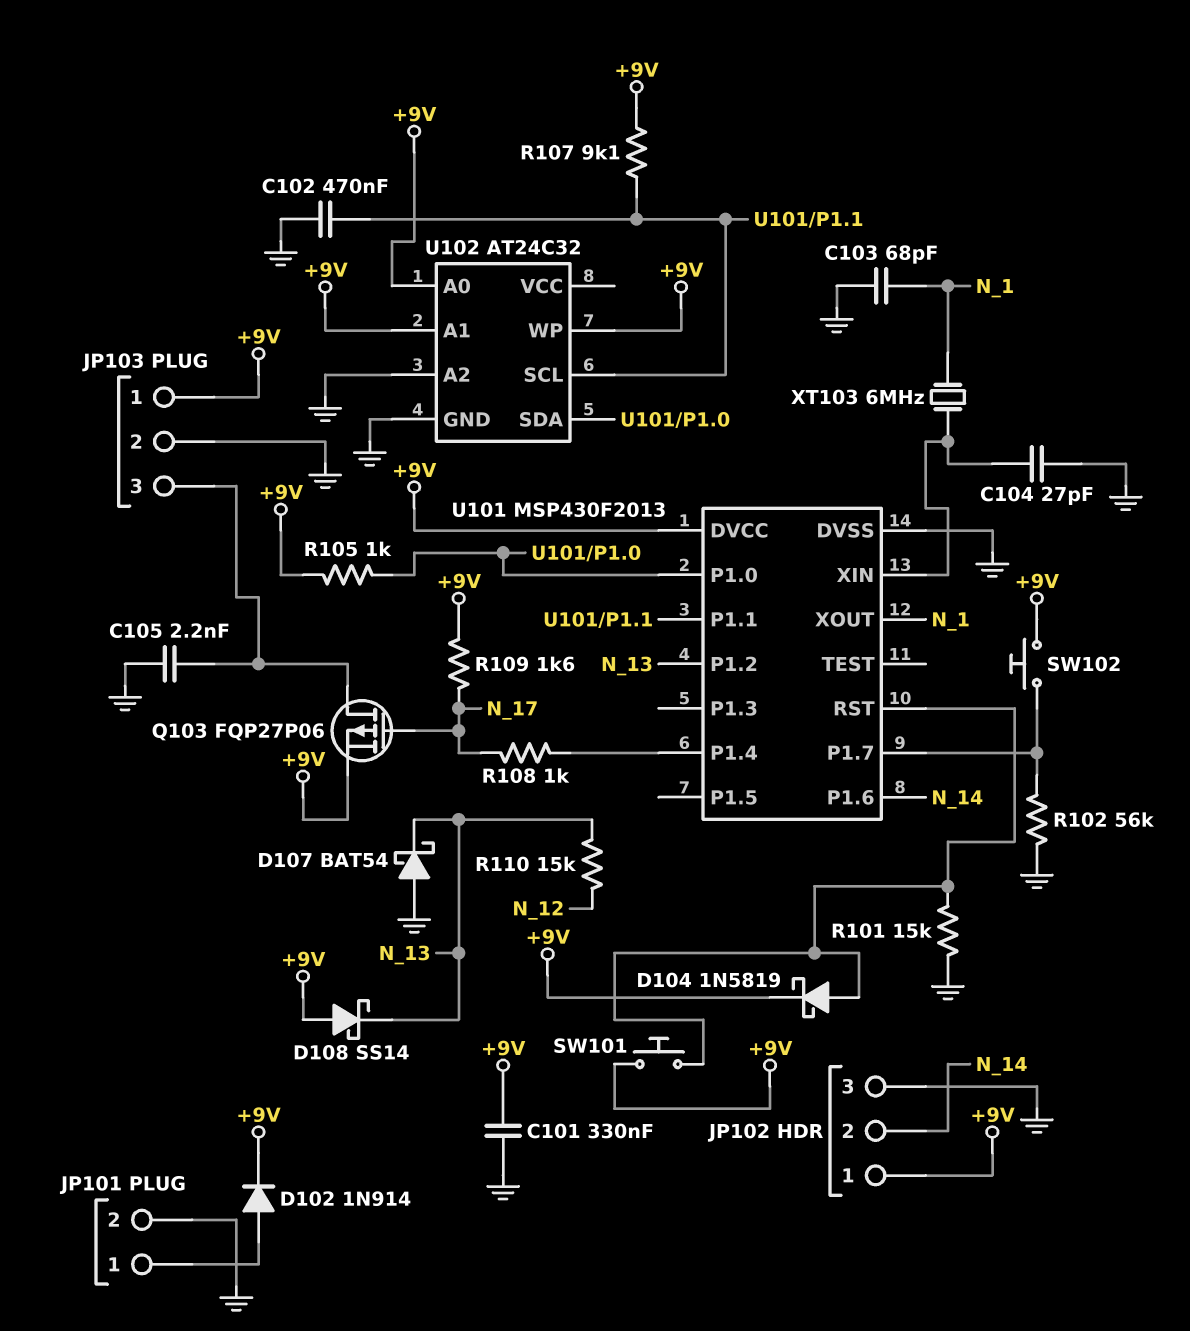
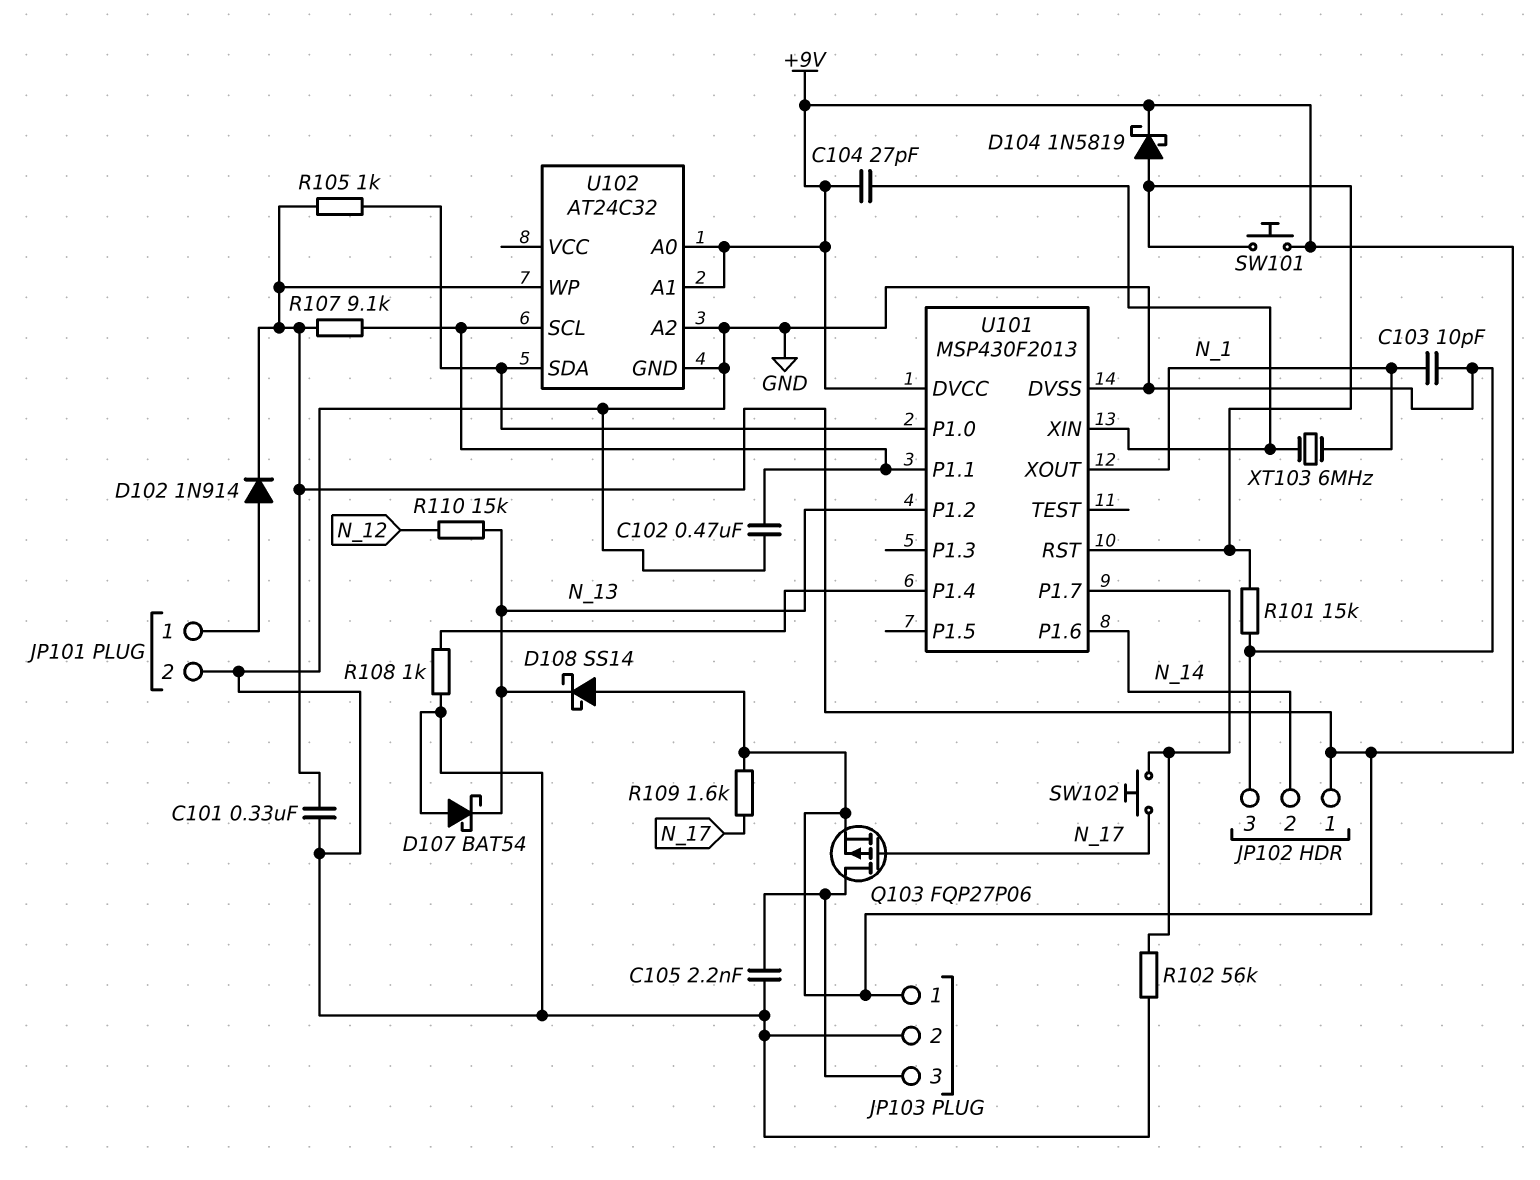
C103: 68pF (GND, N_1) -> 10pF (GND, N_1)
C104: 27pF (GND, U101/XIN) -> 27pF (+9V, U101/XIN)
R108: 1k (N_17, U101/P1.4) -> 1k (GND, U101/P1.4)
SW102: button (+9V, U101/P1.7) -> button (N_17, U101/P1.7)

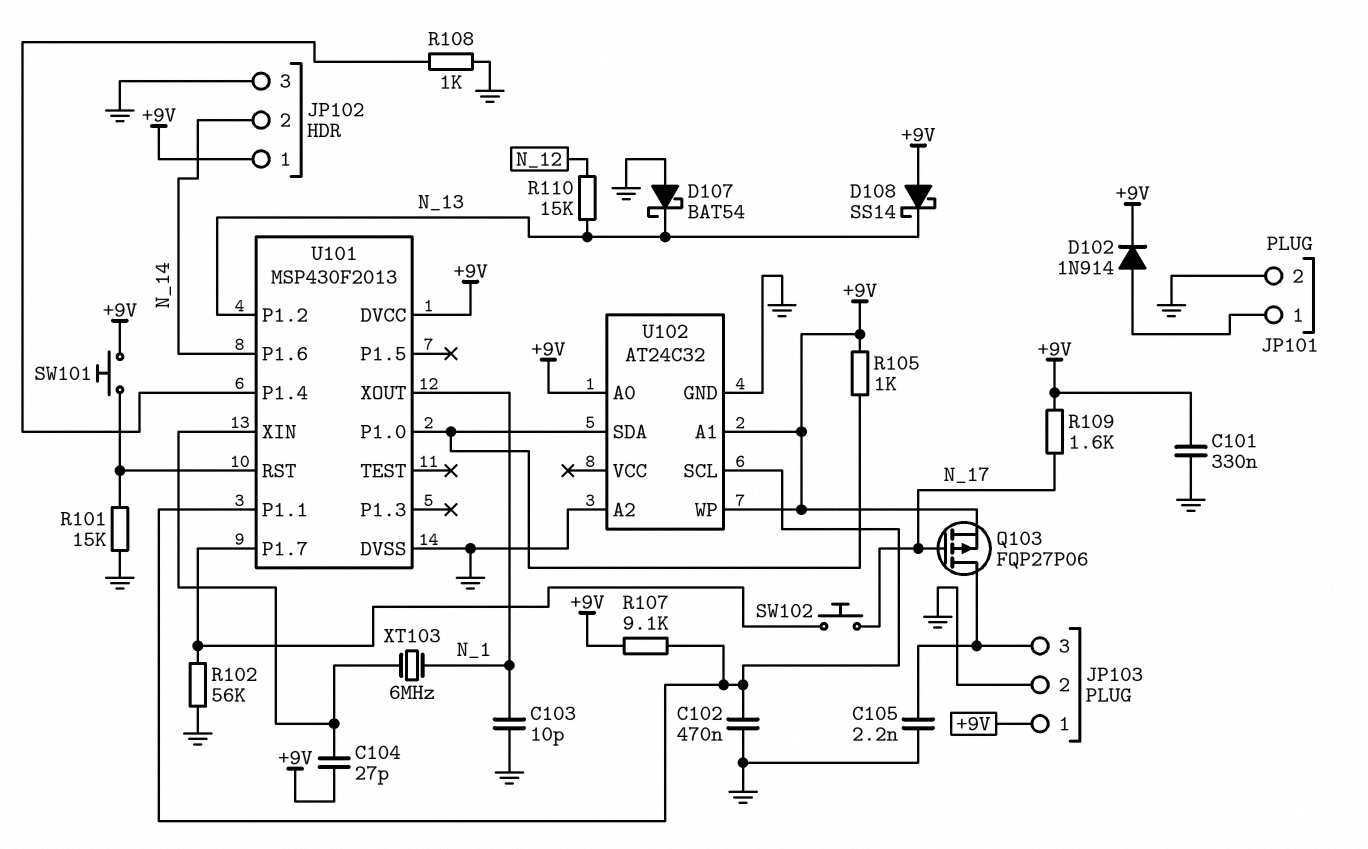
D104: schottky 1N5819 (A U101/RST, K +9V) -> none

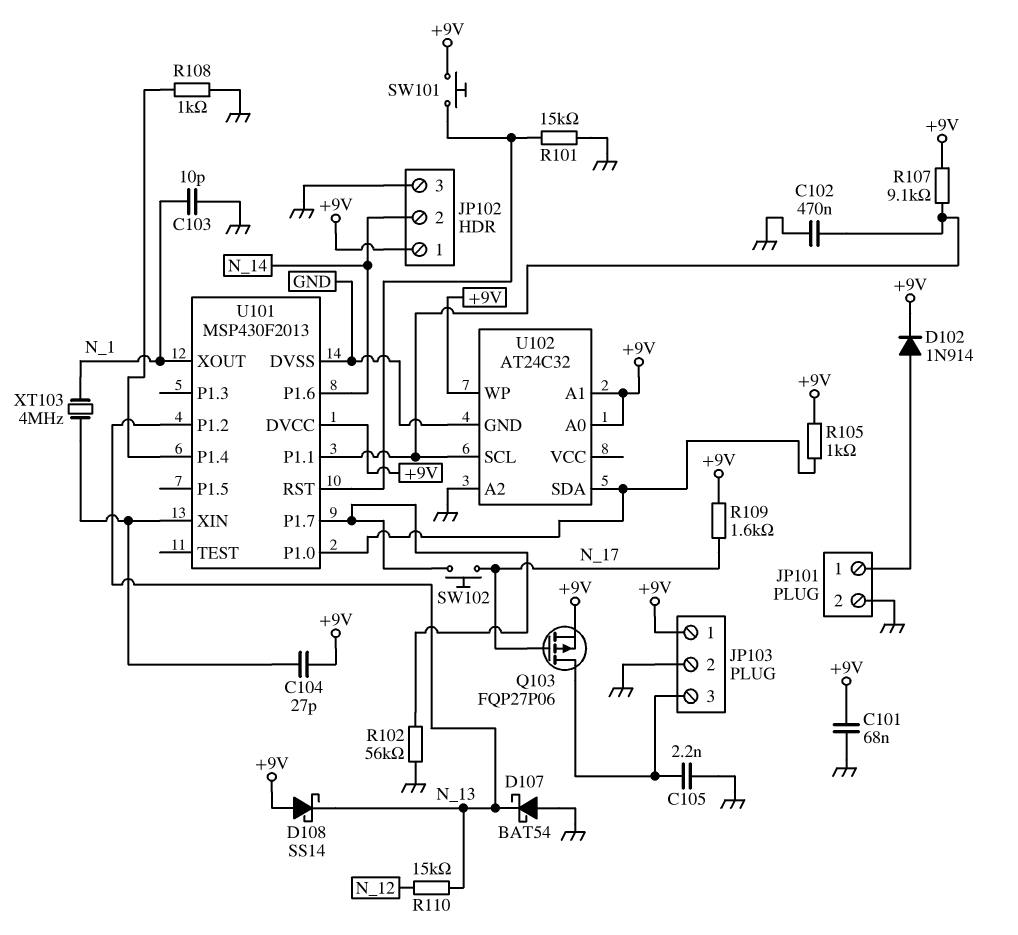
C101: 330nF (+9V, GND) -> 68nF (+9V, GND)
XT103: 6MHz (N_1, U101/XIN) -> 4MHz (N_1, U101/XIN)

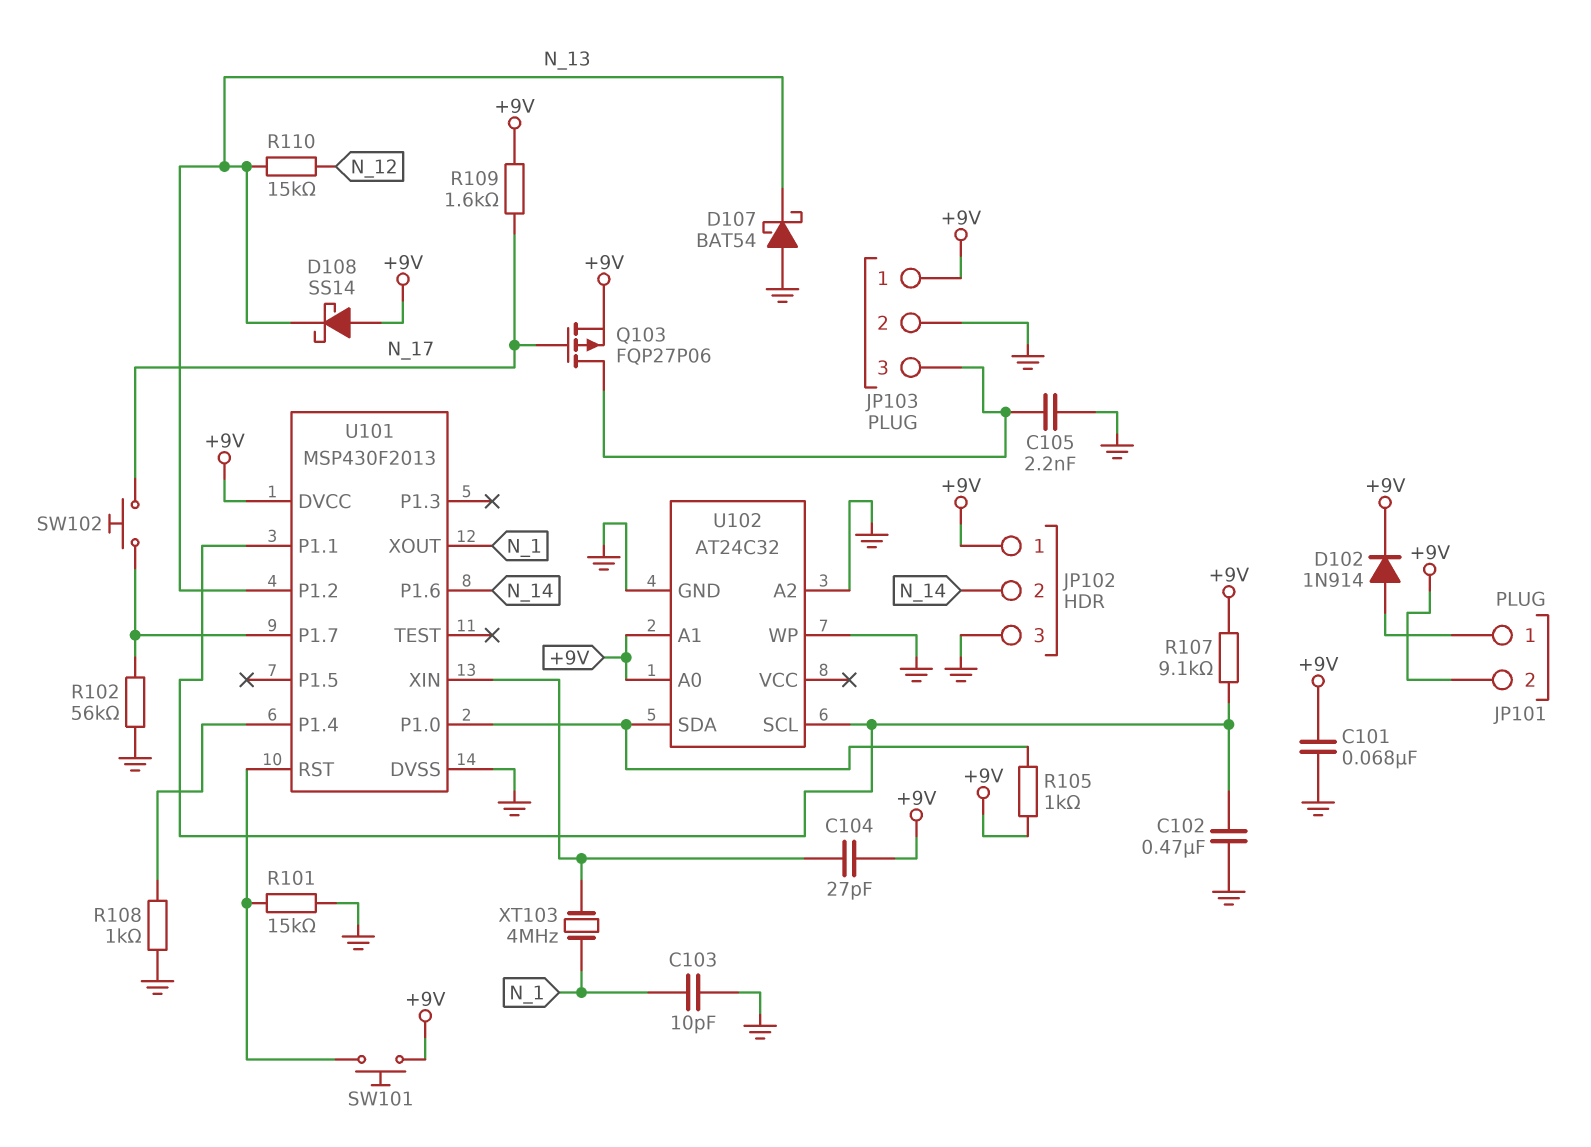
JP101 pin 2: GND -> +9V
U102 pin WP: +9V -> GND

